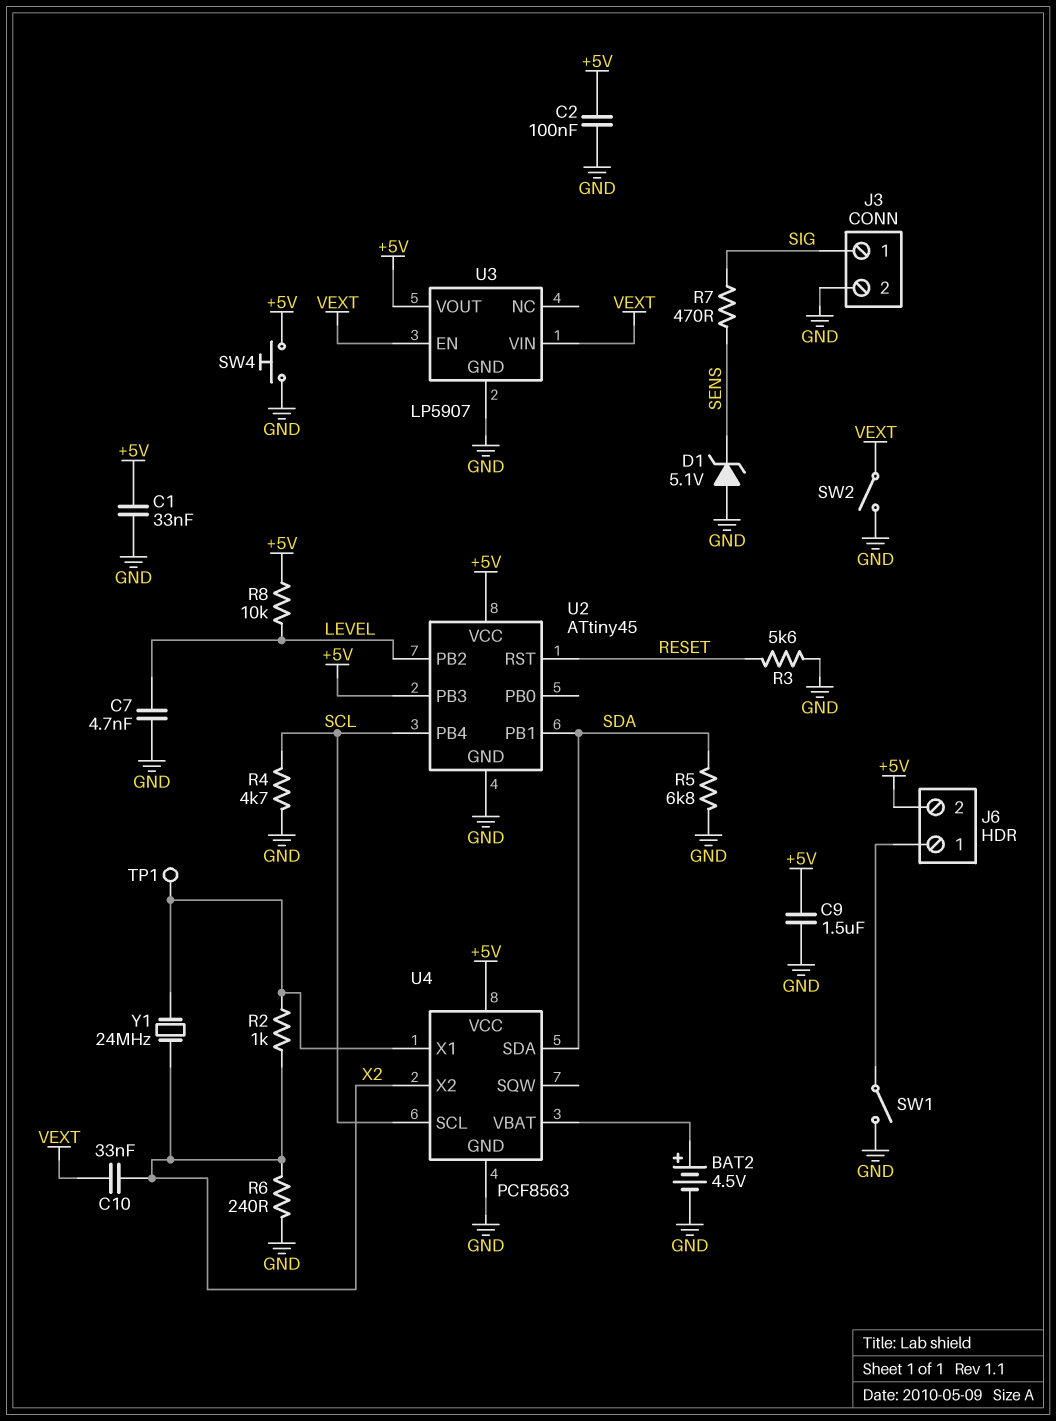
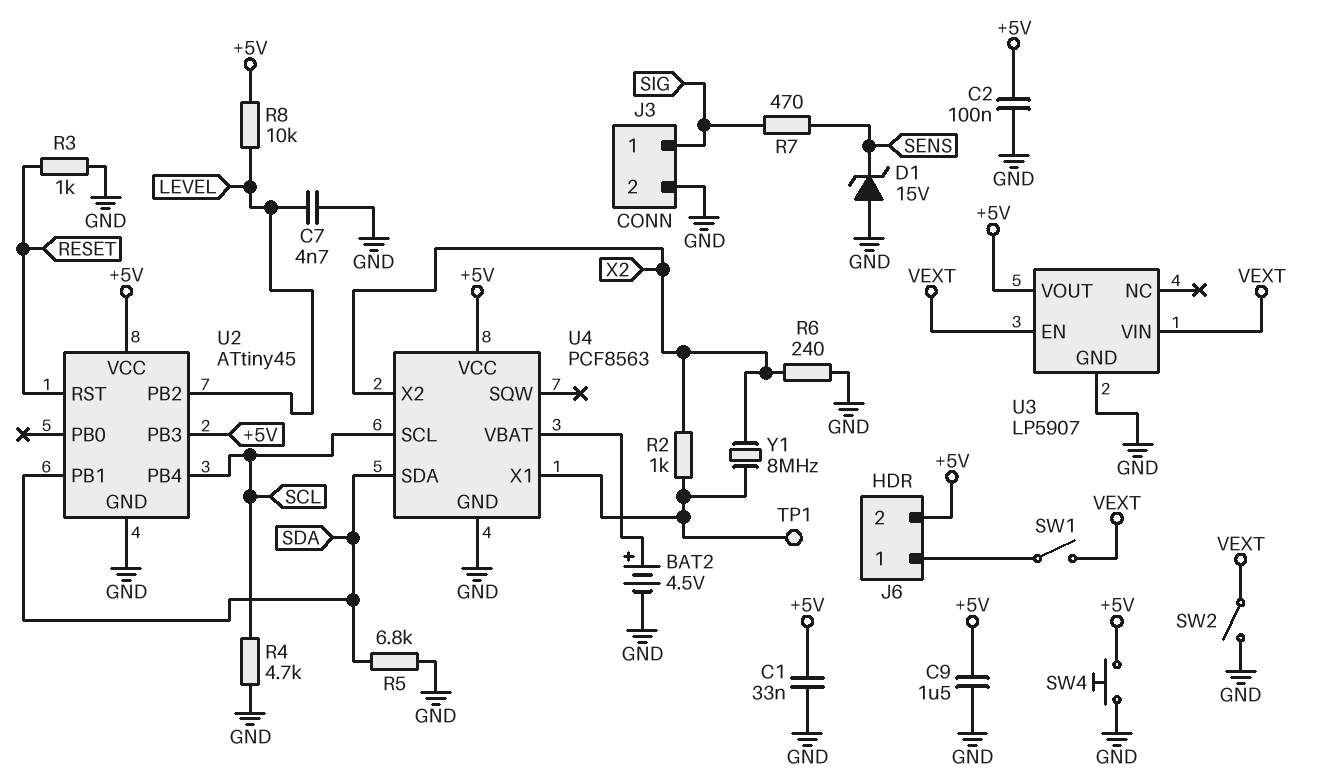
C10: 33nF (VEXT, X2) -> none
D1: zener 5.1V (A GND, K SENS) -> zener 15V (A GND, K SENS)
R3: 5.6k (GND, RESET) -> 1k (GND, RESET)
SW1: switch (GND, J6/1) -> switch (J6/1, VEXT)
Y1: 24MHz (U4/X1, X2) -> 8MHz (U4/X1, X2)

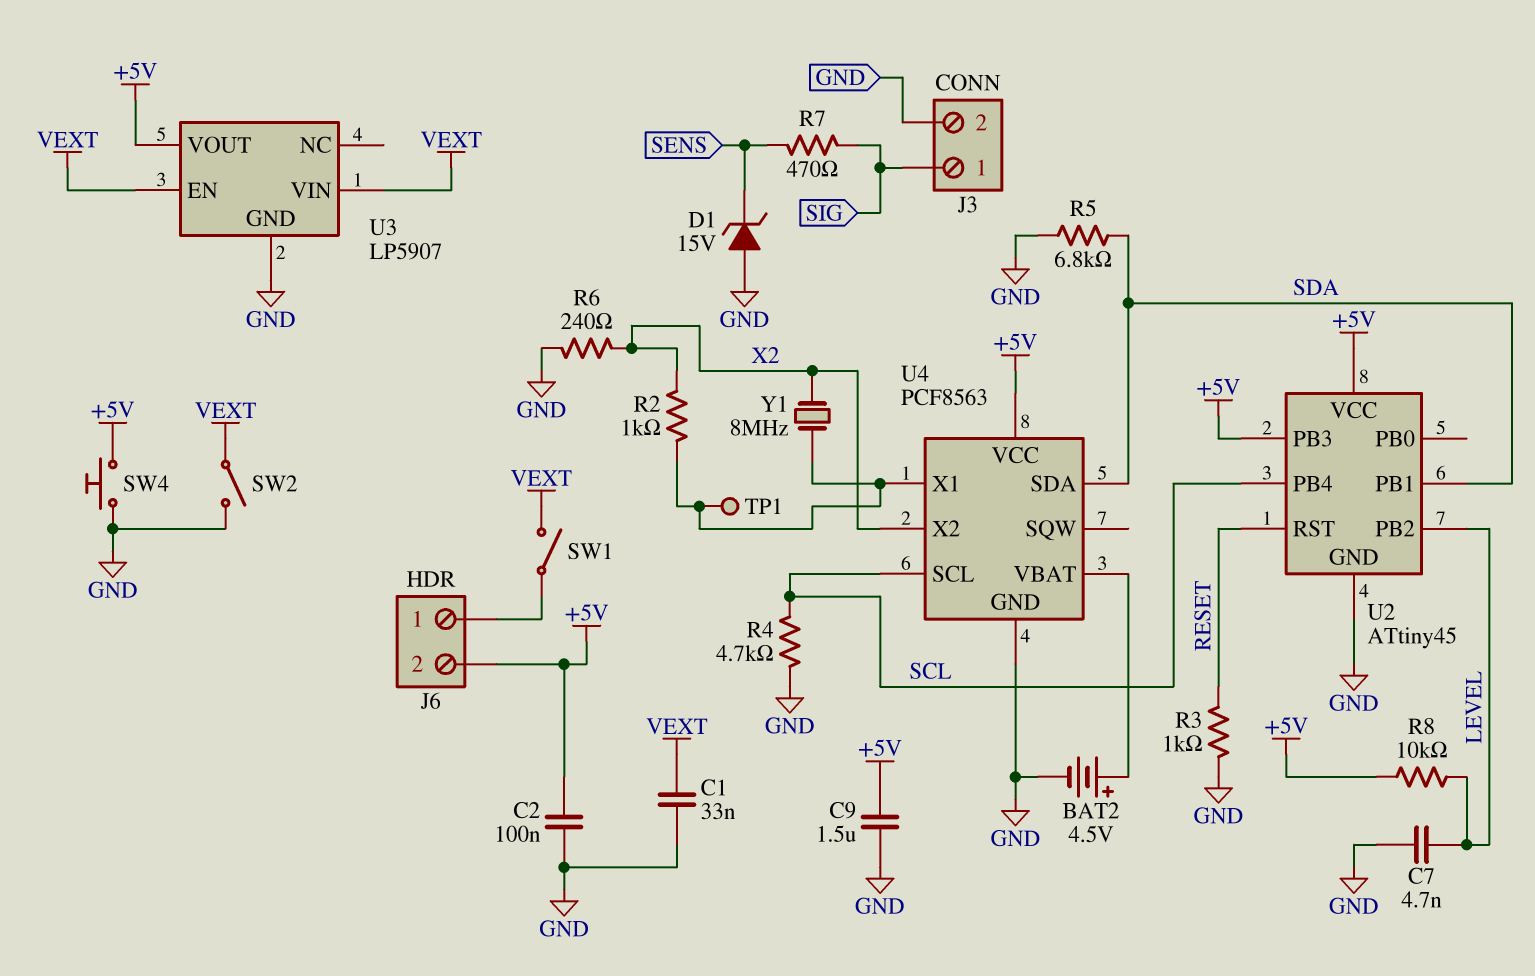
C1: 33nF (+5V, GND) -> 33nF (GND, VEXT)

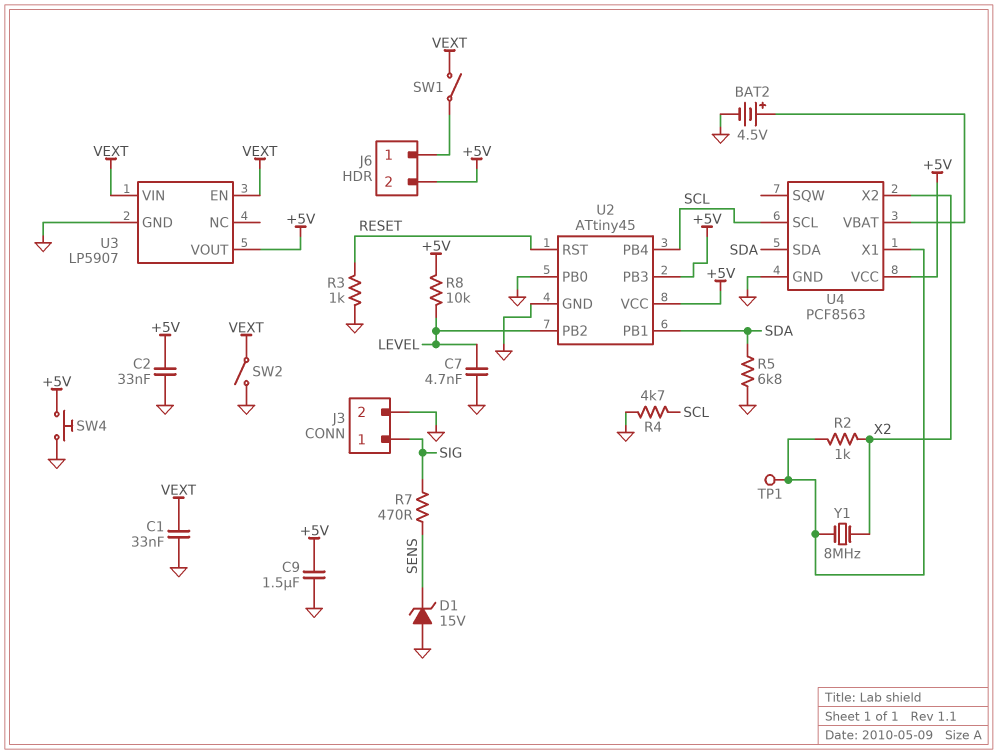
C2: 100nF (+5V, GND) -> 33nF (+5V, GND)
R6: 240 (GND, X2) -> none
U2 pin PB0: none -> GND

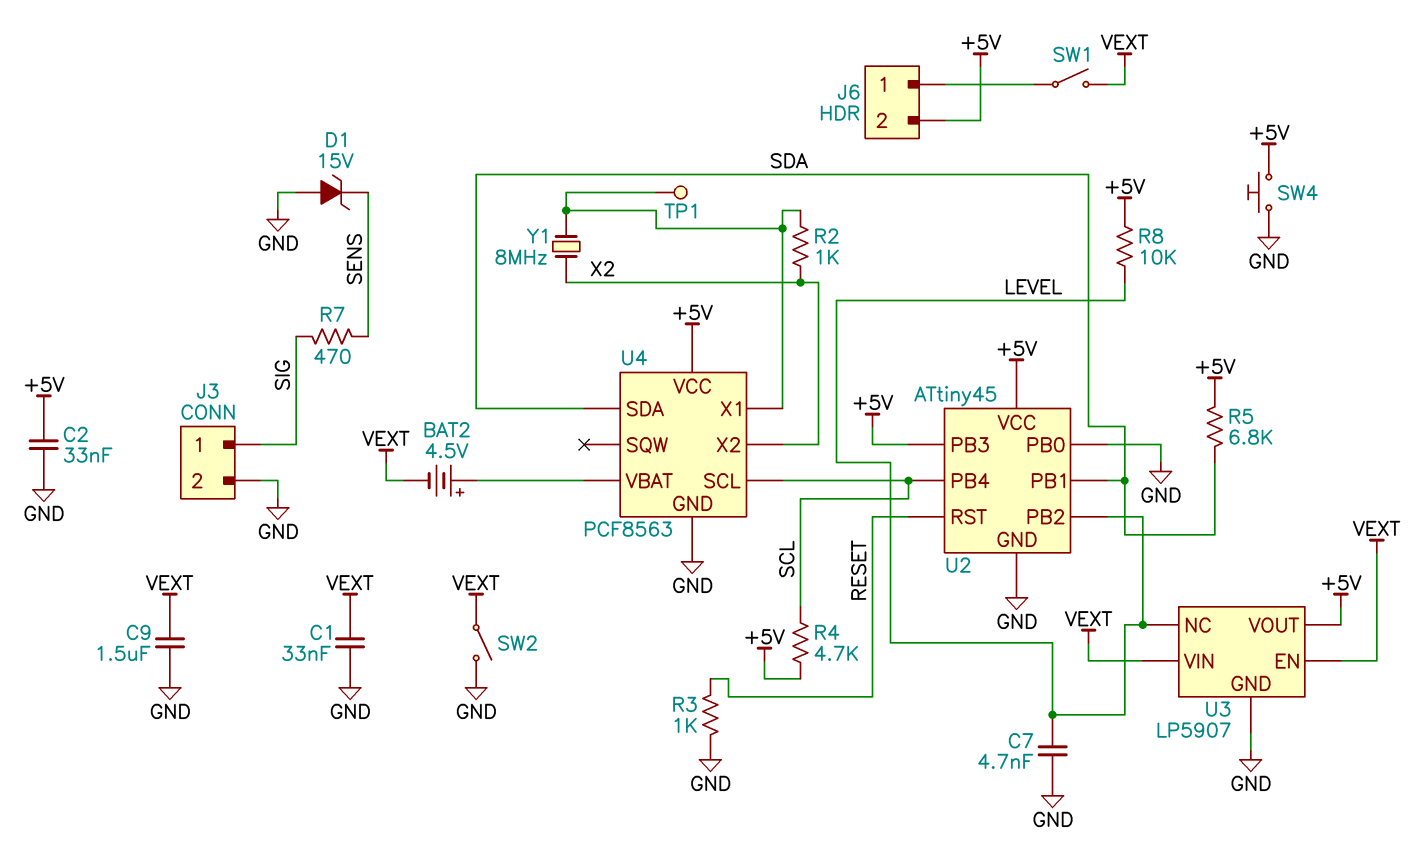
BAT2: 4.5V (plus U4/VBAT, minus GND) -> 4.5V (plus U4/VBAT, minus VEXT)
C9: 1.5uF (+5V, GND) -> 1.5uF (GND, VEXT)
R4: 4.7k (GND, SCL) -> 4.7k (+5V, SCL)
R5: 6.8k (GND, SDA) -> 6.8k (+5V, SDA)
U3 pin NC: none -> LEVEL

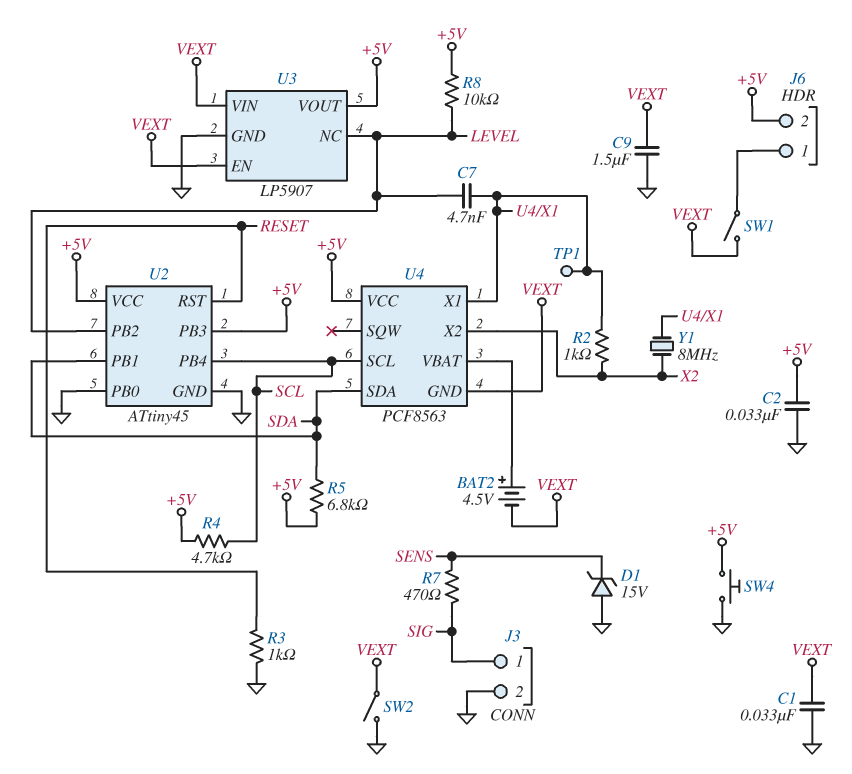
C7: 4.7nF (GND, LEVEL) -> 4.7nF (LEVEL, U4/X1)
U4 pin GND: GND -> VEXT

